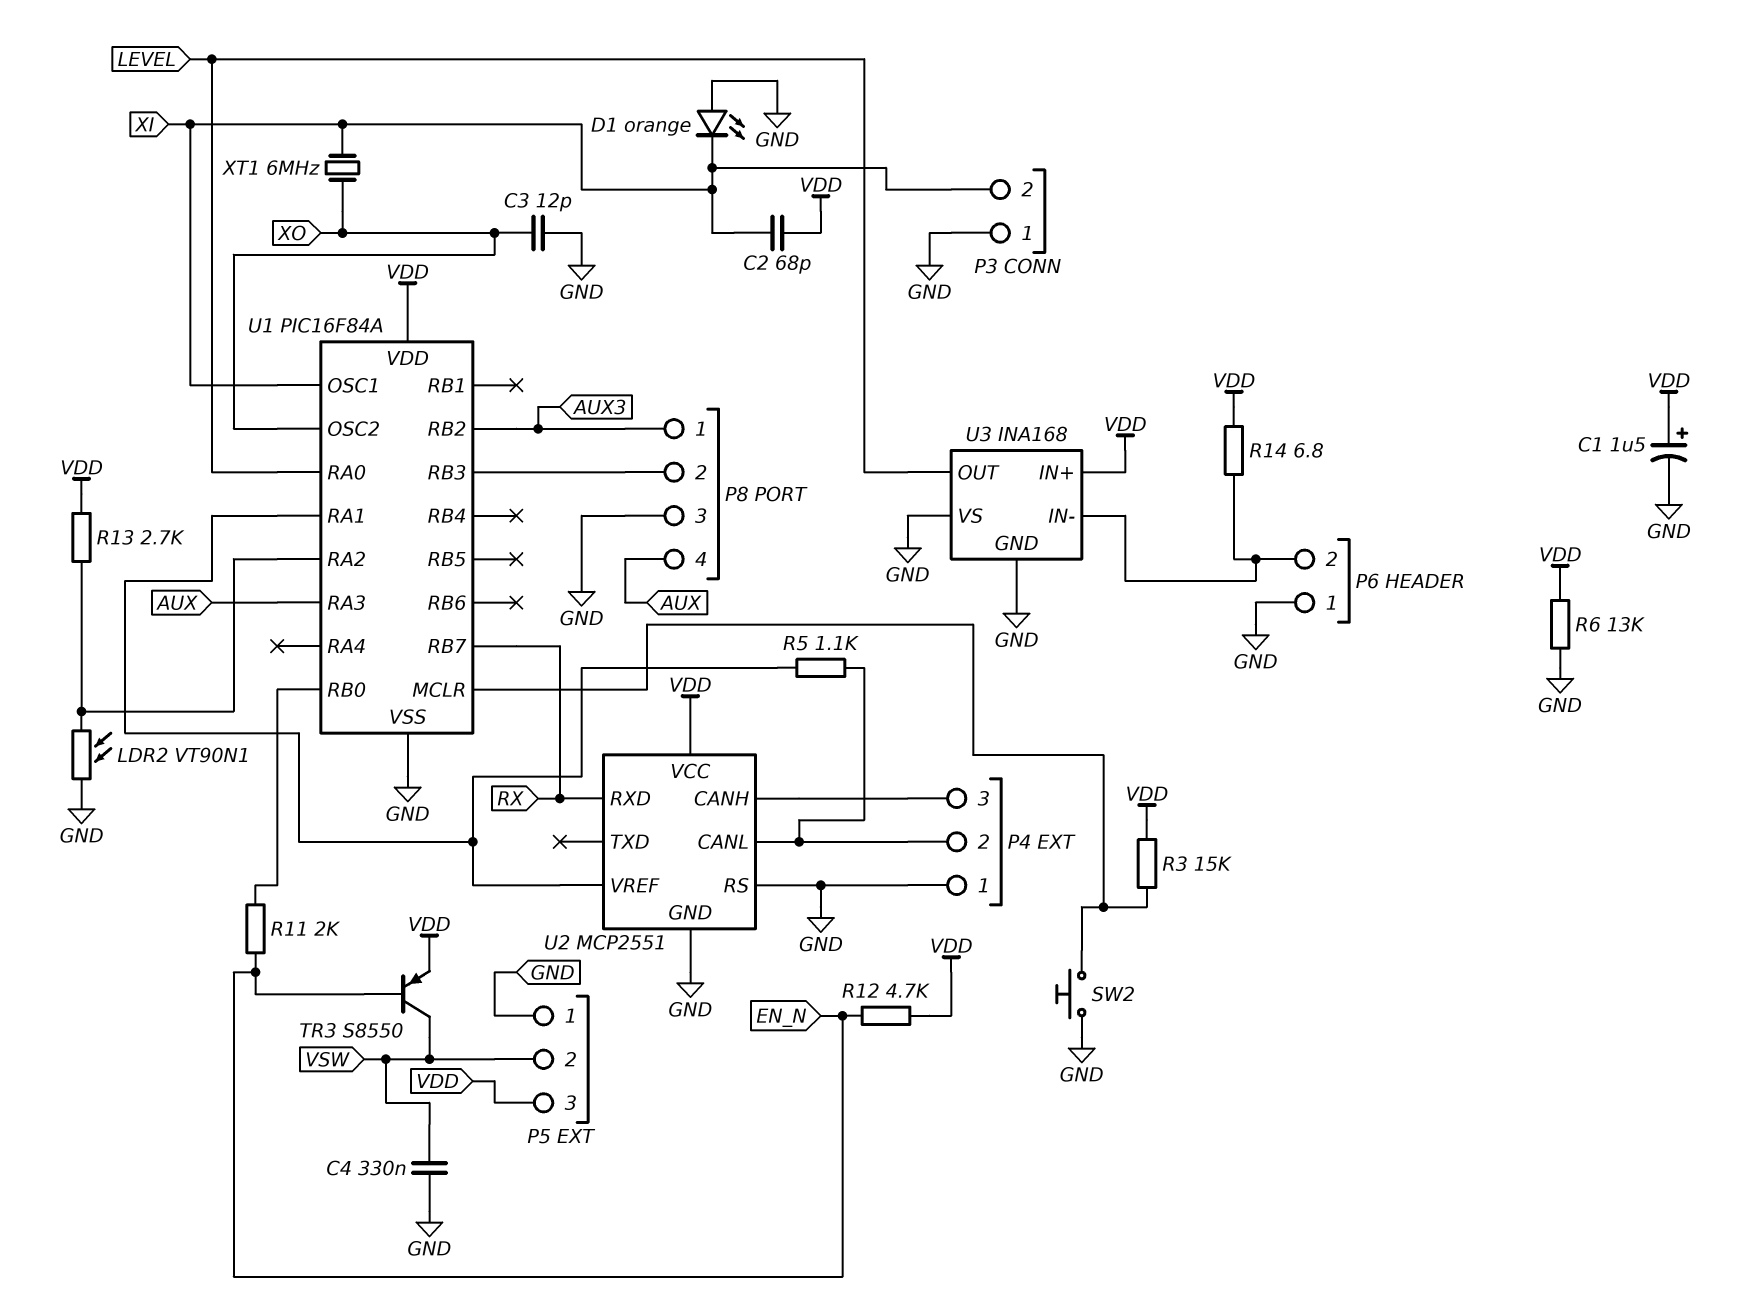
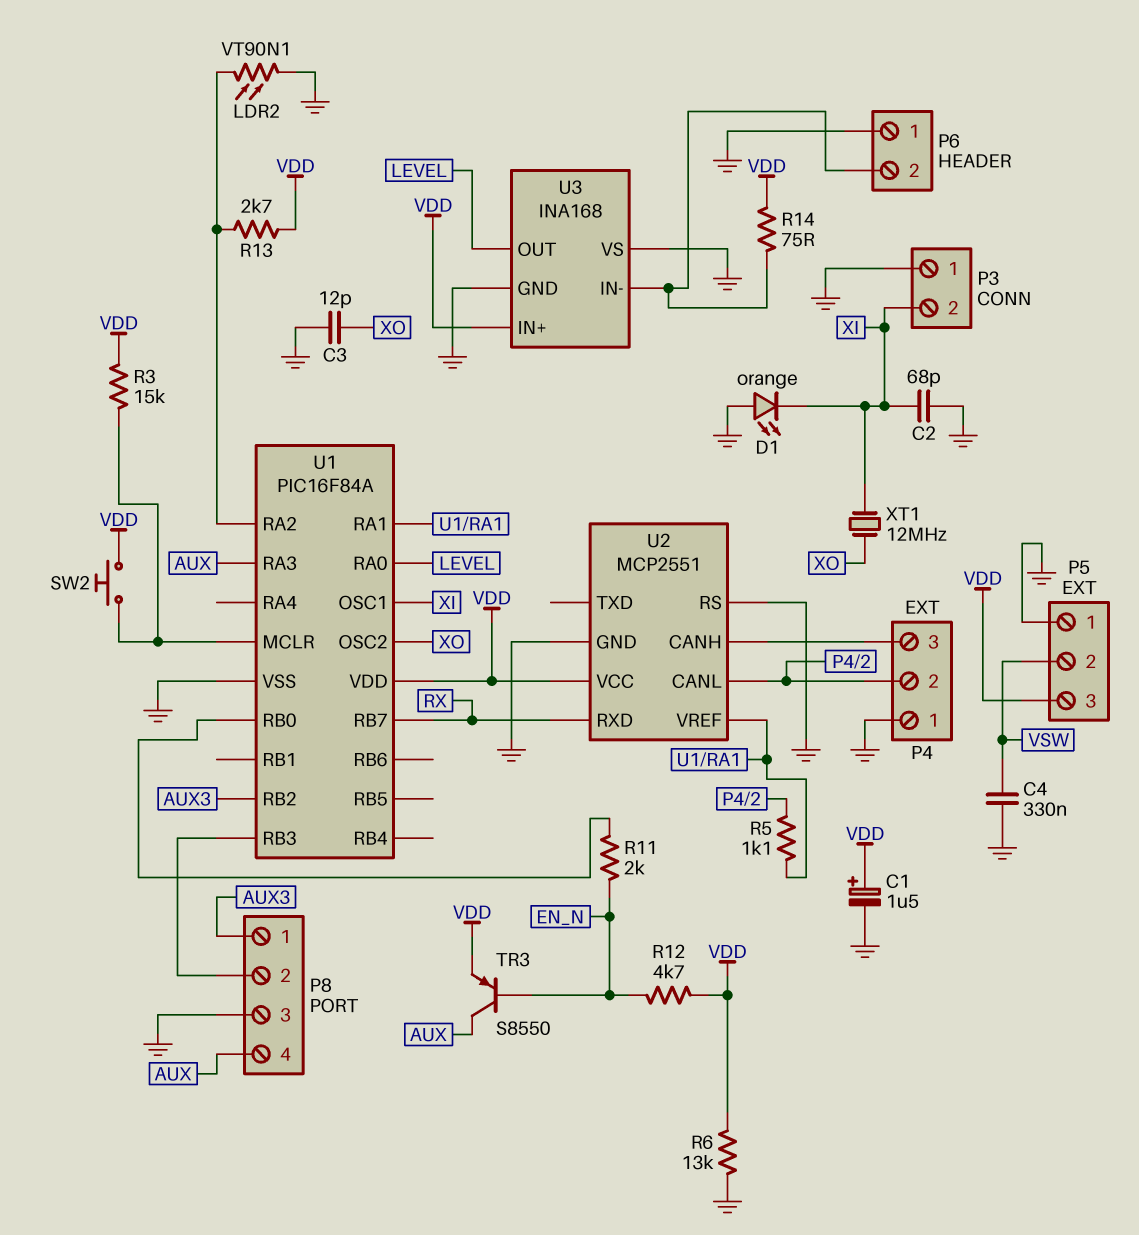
C2: 68pF (VDD, XI) -> 68pF (GND, XI)
R14: 6.8 (P6/2, VDD) -> 75 (P6/2, VDD)
SW2: button (GND, U1/MCLR) -> button (U1/MCLR, VDD)
TR3: PNP S8550 (B EN_N, C VSW, E VDD) -> PNP S8550 (B EN_N, C AUX, E VDD)
XT1: 6MHz (XI, XO) -> 12MHz (XI, XO)

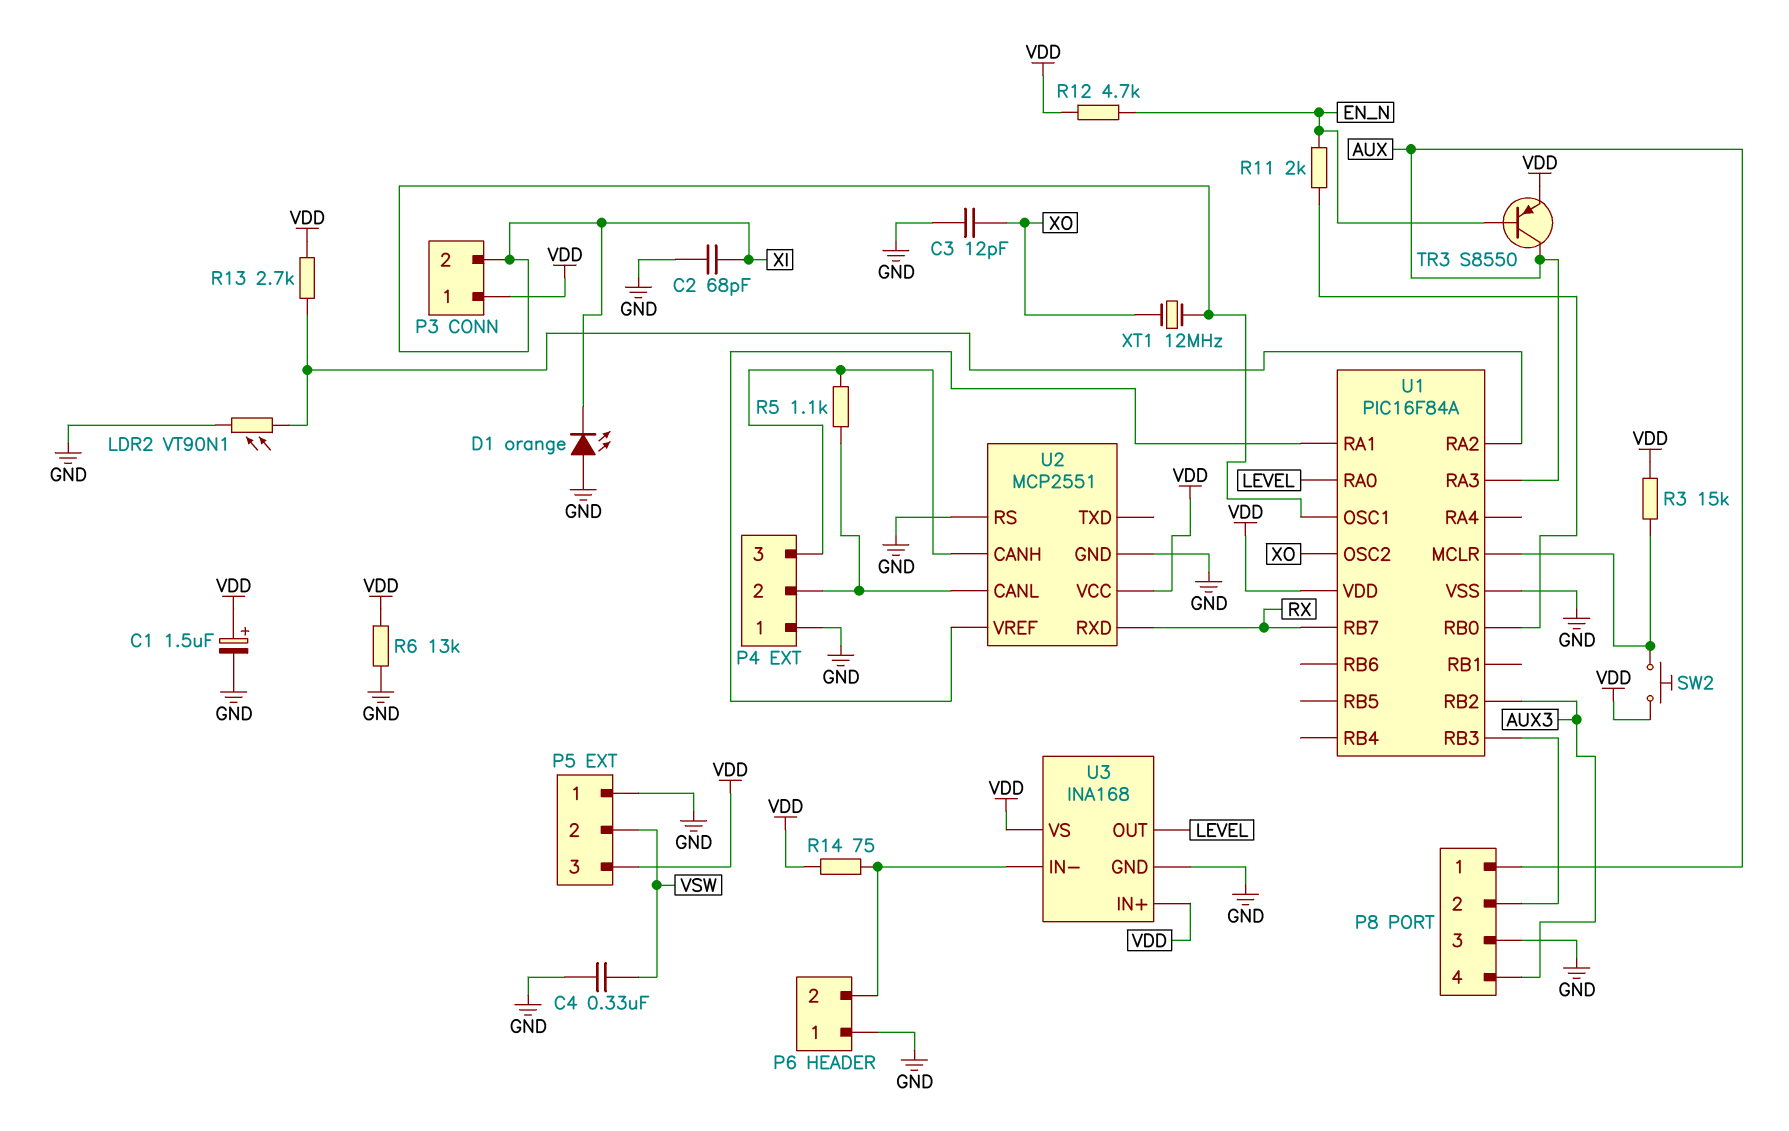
P3 pin 1: GND -> VDD
P8 pin 1: AUX3 -> AUX
P8 pin 4: AUX -> AUX3
R5: 1.1k (P4/2, U1/RA1) -> 1.1k (P4/2, P4/3)
U3 pin VS: GND -> VDD

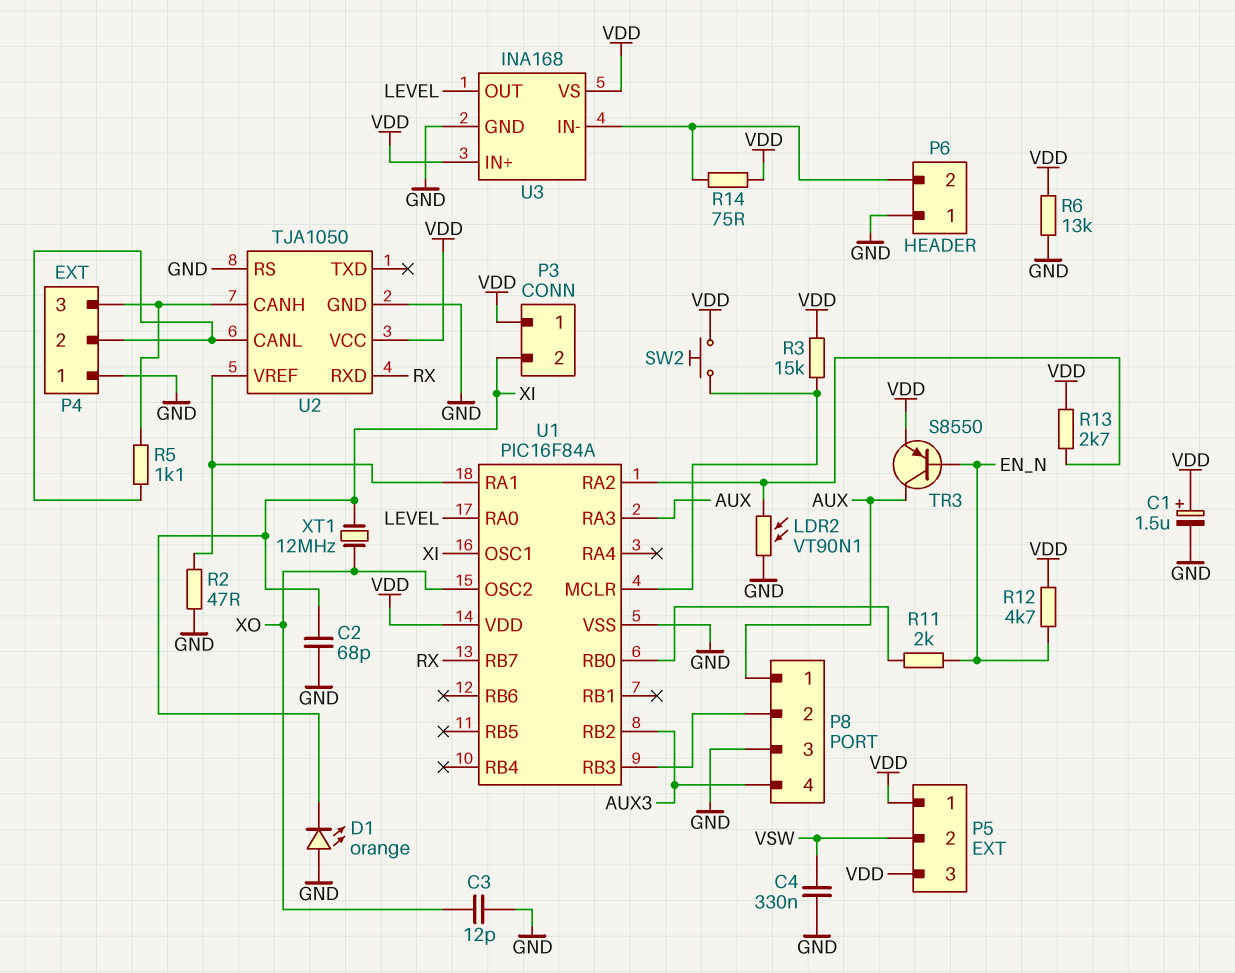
P5 pin 1: GND -> VDD
R2: none -> 47 (GND, U1/RA1)
U2: MCP2551 -> TJA1050

